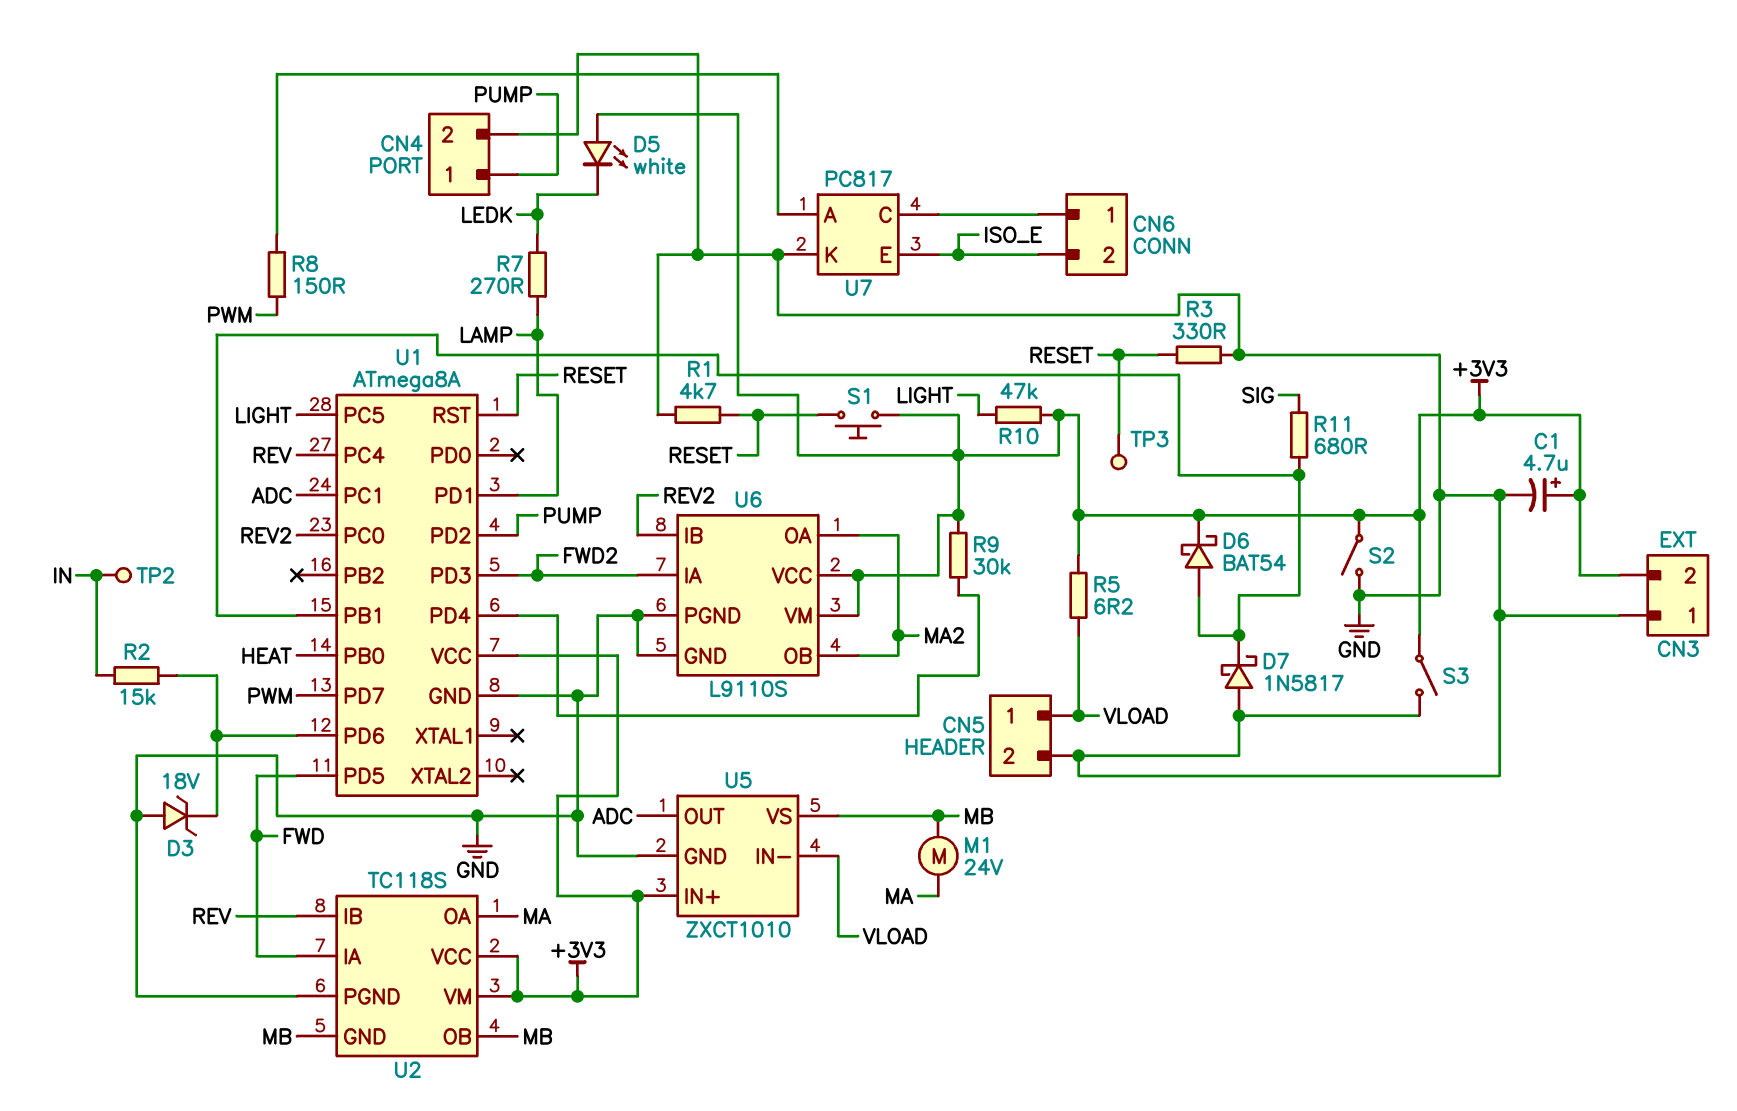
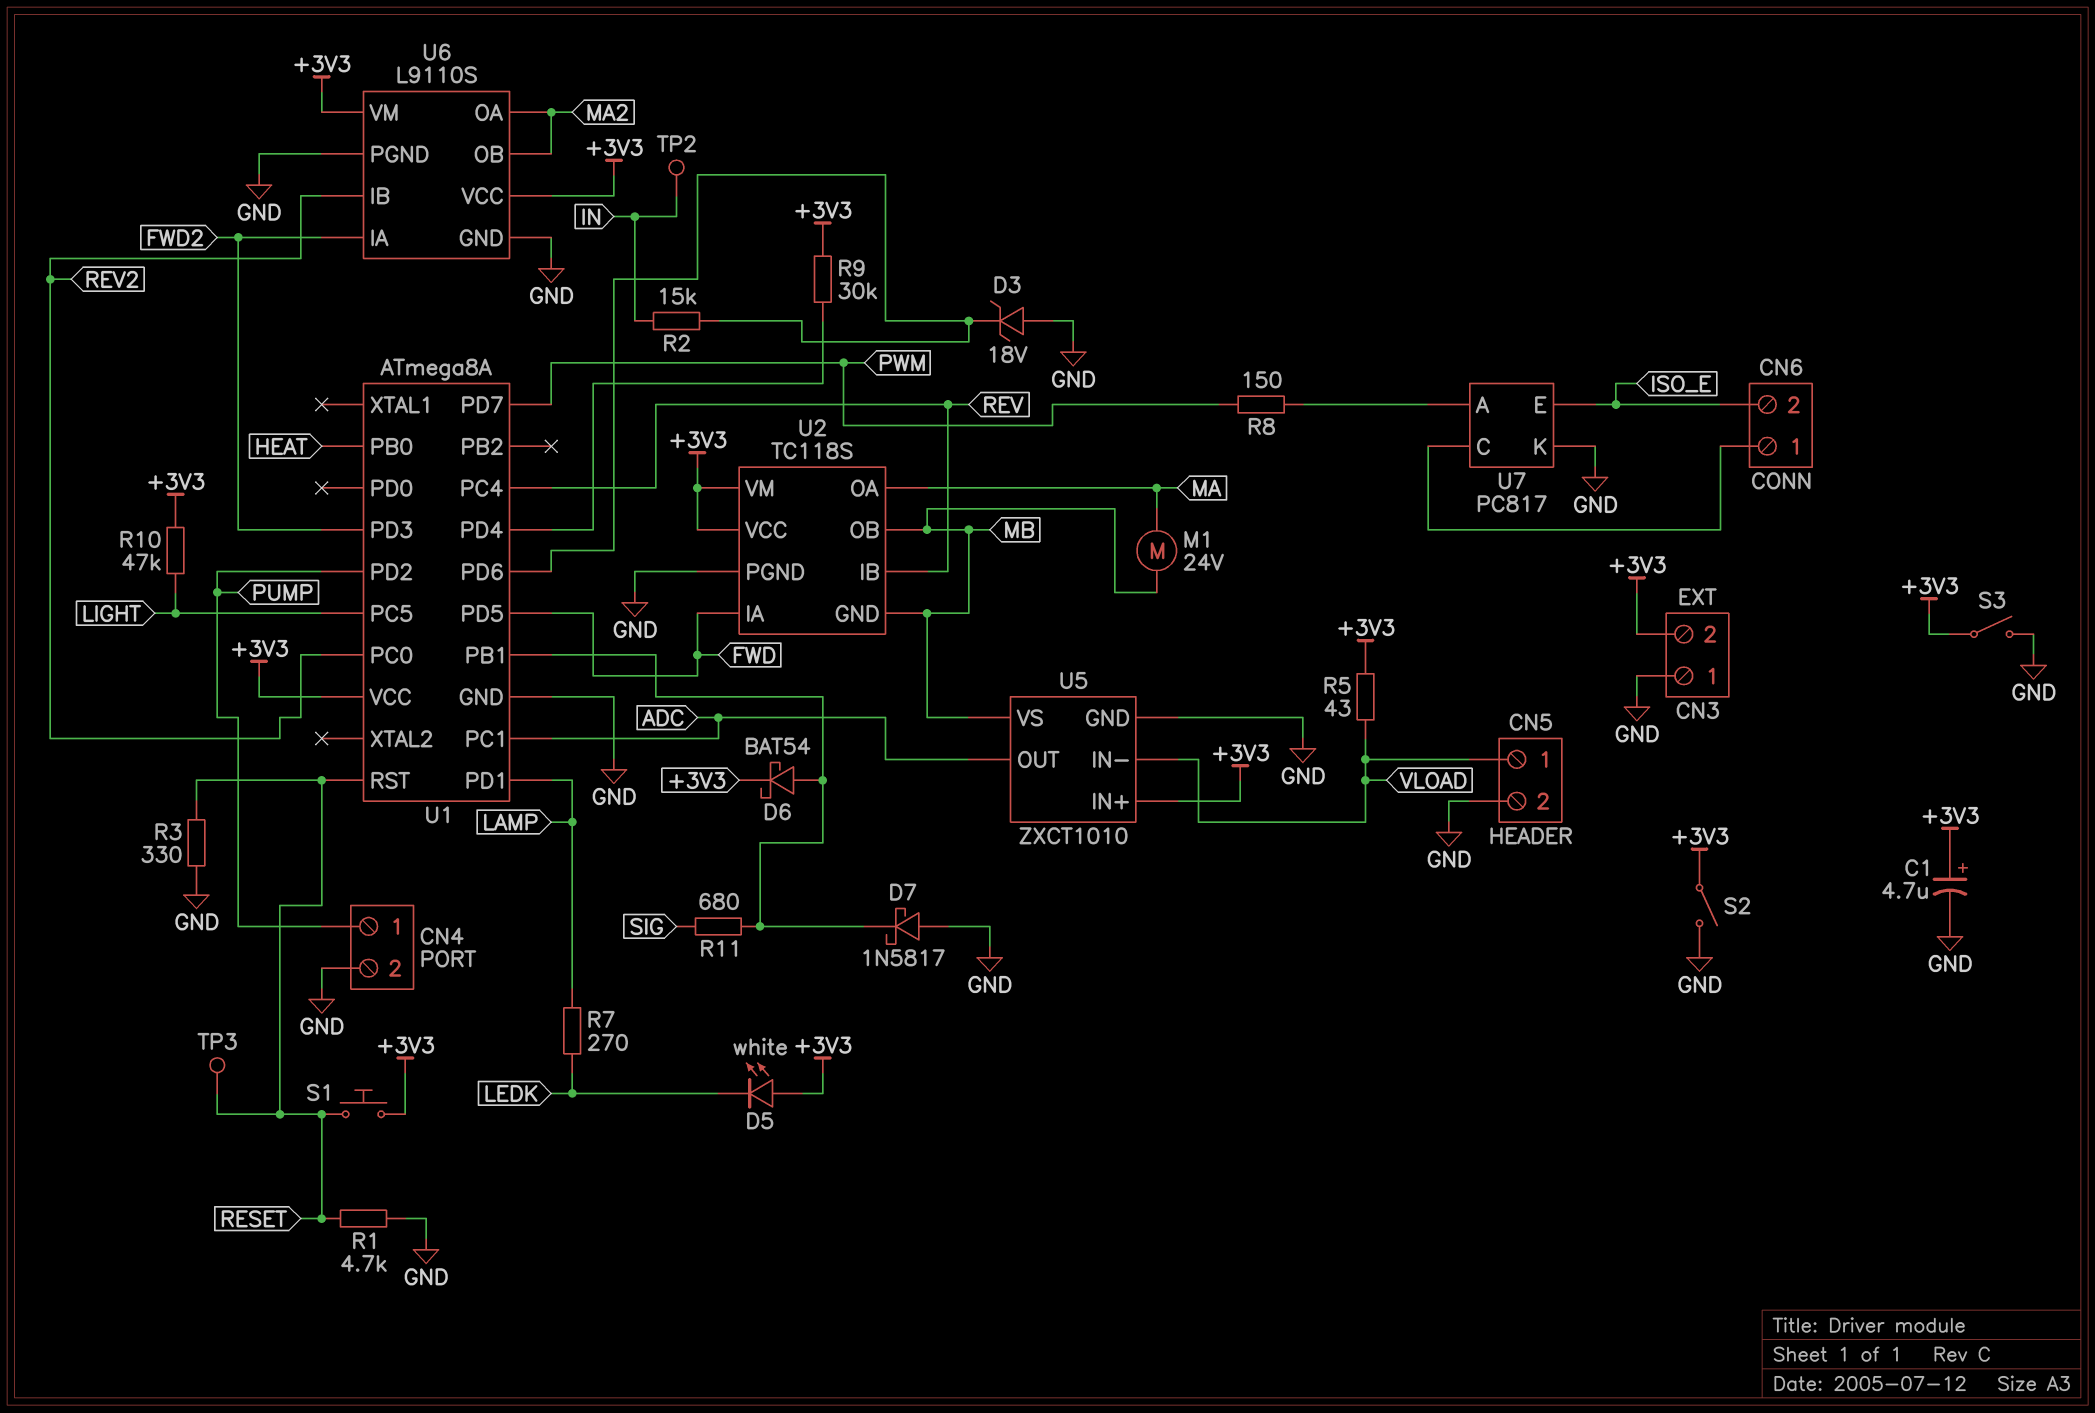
R5: 6.2 (+3V3, VLOAD) -> 43 (+3V3, VLOAD)

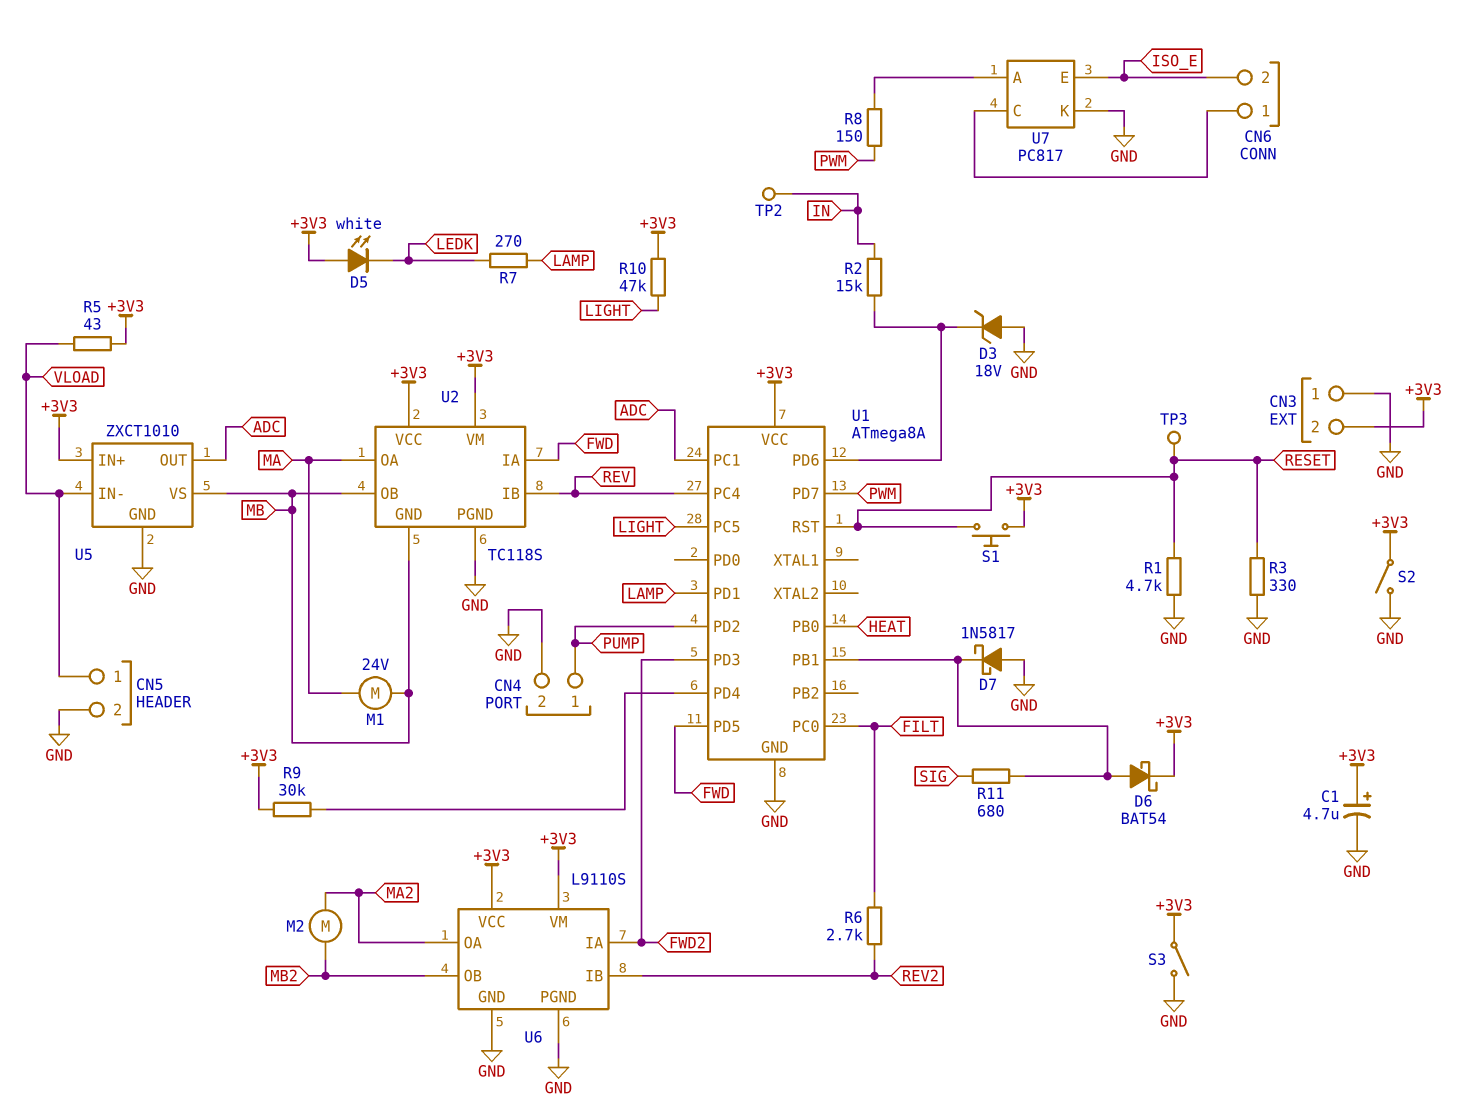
M2: none -> motor (MA2, MB2)
R6: none -> 2.7k (FILT, REV2)
U1 pin PC0: REV2 -> FILT
U6 pin OB: MA2 -> MB2

